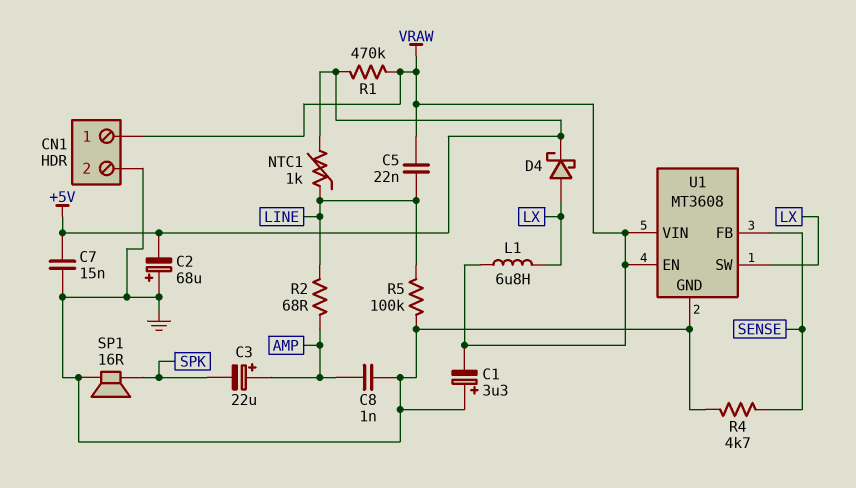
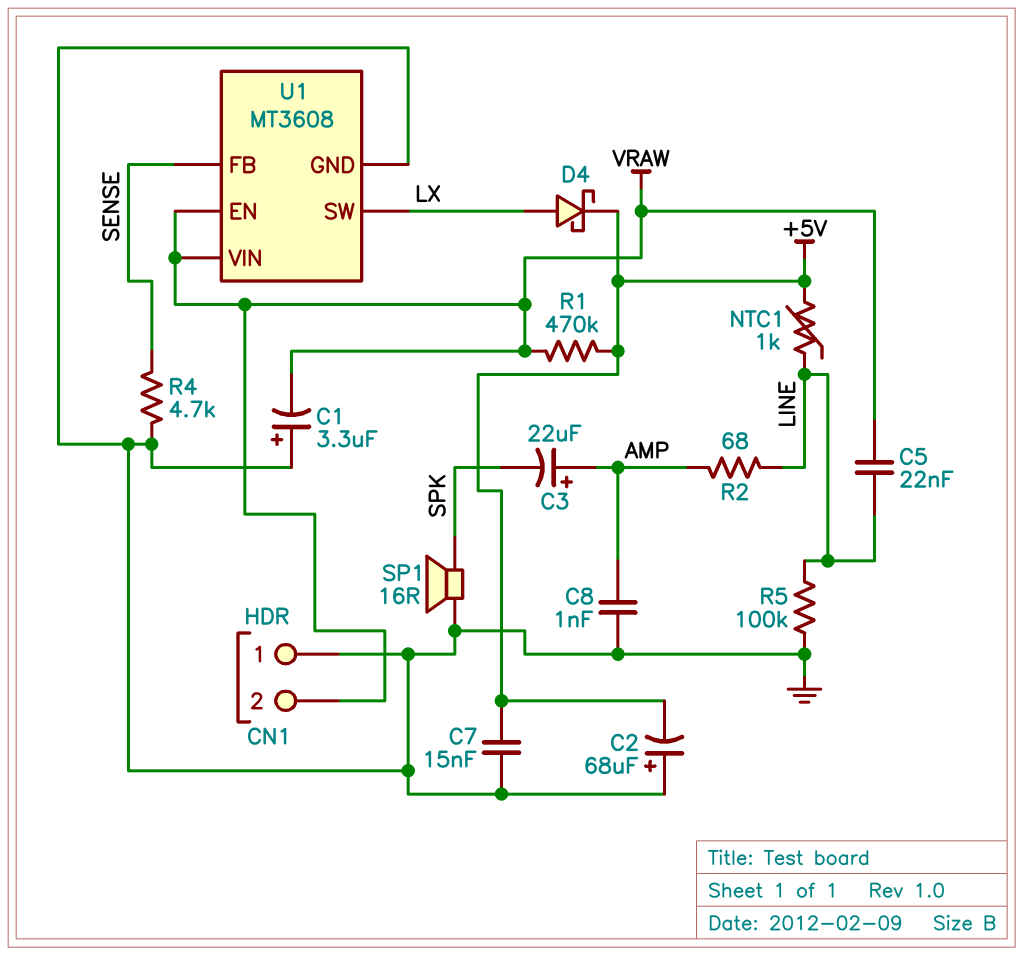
CN1 pin 1: VRAW -> GND
CN1 pin 2: GND -> VRAW
L1: 6.8uH (LX, VRAW) -> none

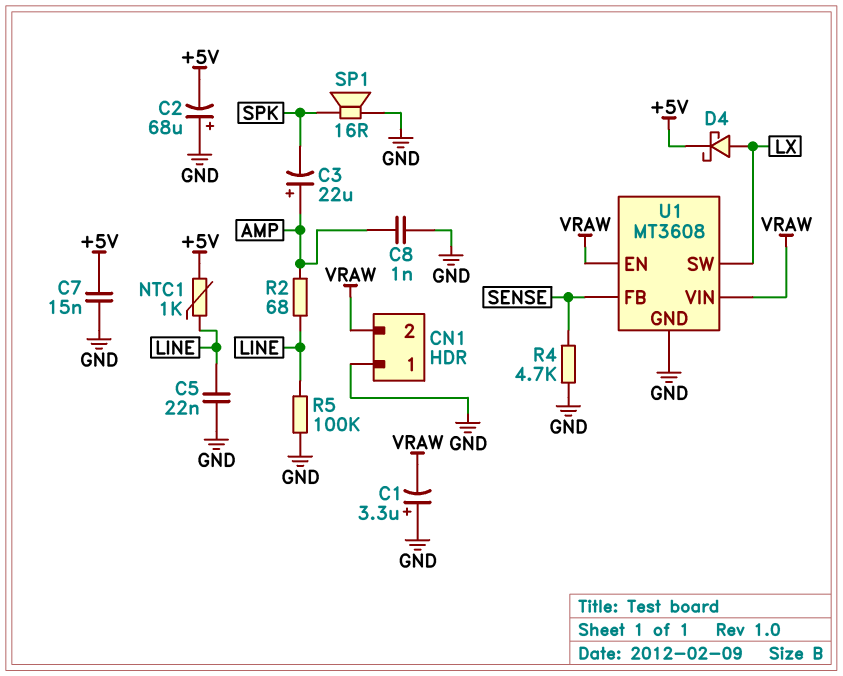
C5: 22nF (LINE, VRAW) -> 22nF (GND, LINE)
R1: 470k (+5V, VRAW) -> none

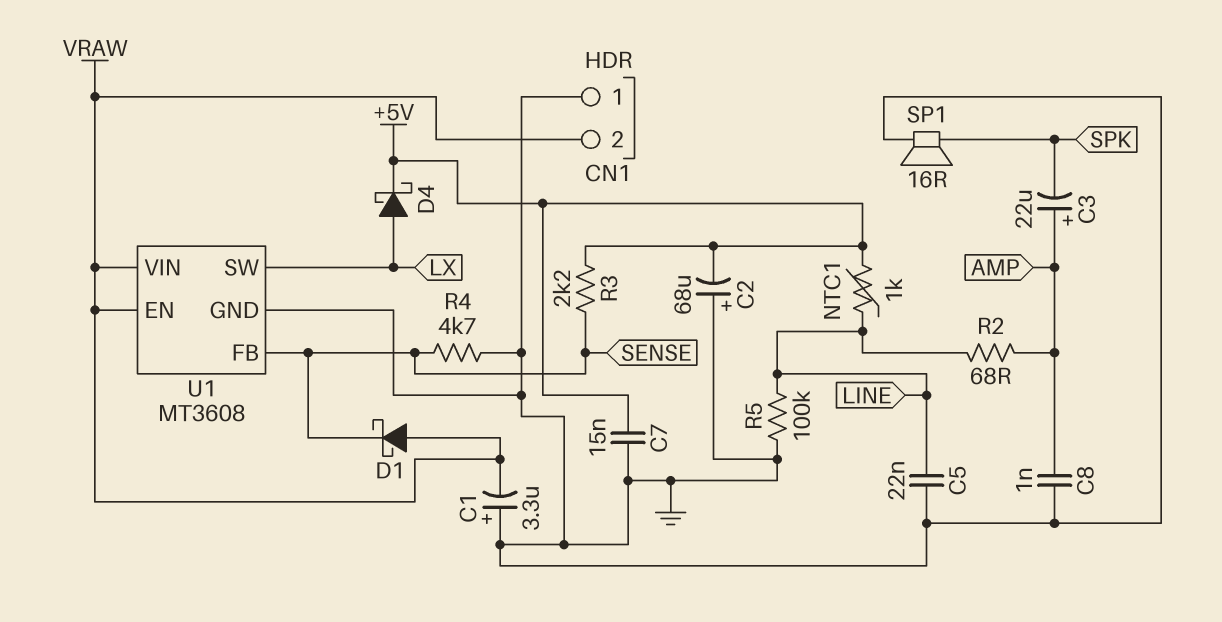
D1: none -> schottky (A VRAW, K SENSE)
R3: none -> 2.2k (+5V, SENSE)

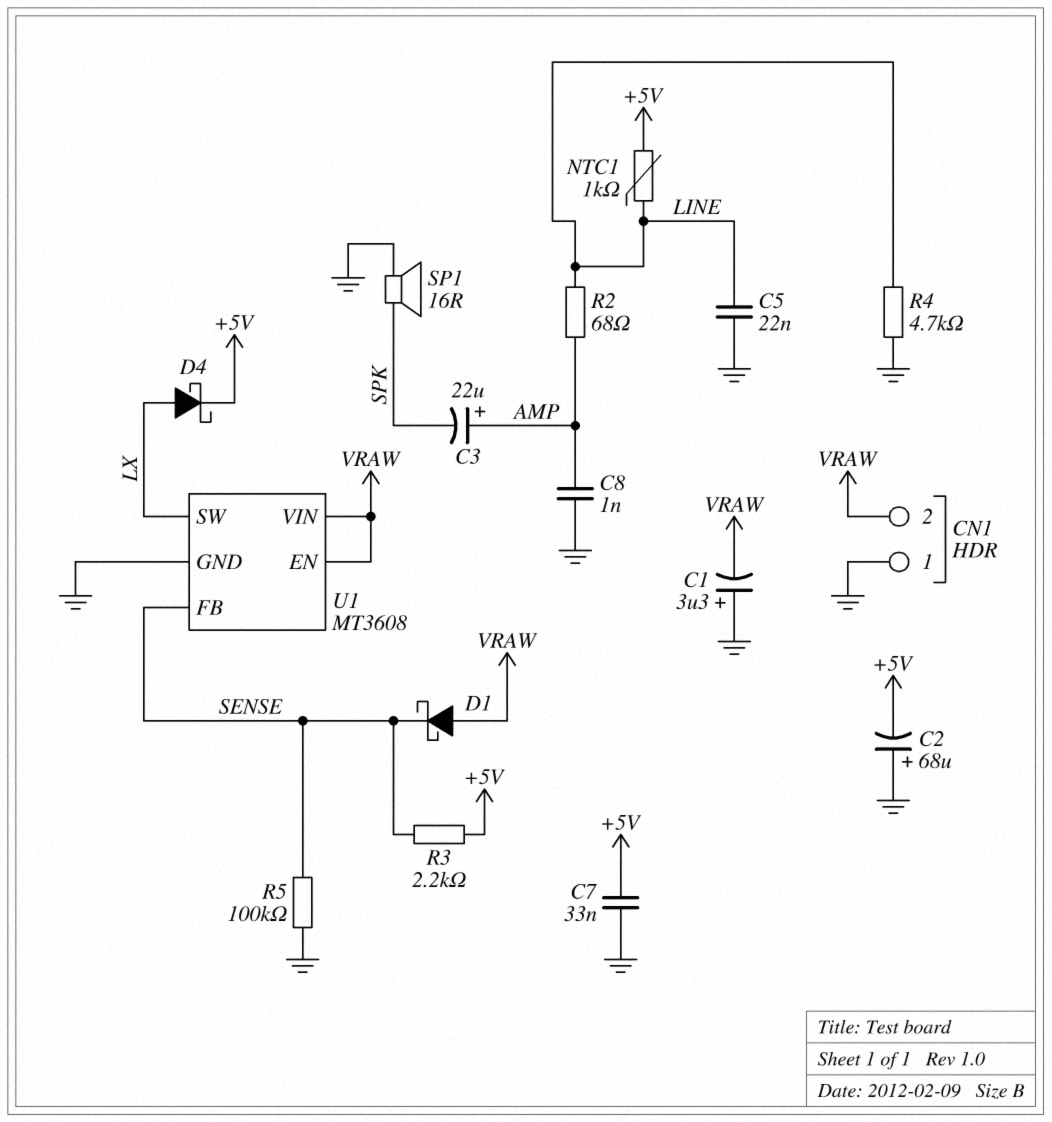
C7: 15nF (+5V, GND) -> 33nF (+5V, GND)
R4: 4.7k (GND, SENSE) -> 4.7k (GND, LINE)
R5: 100k (GND, LINE) -> 100k (GND, SENSE)

